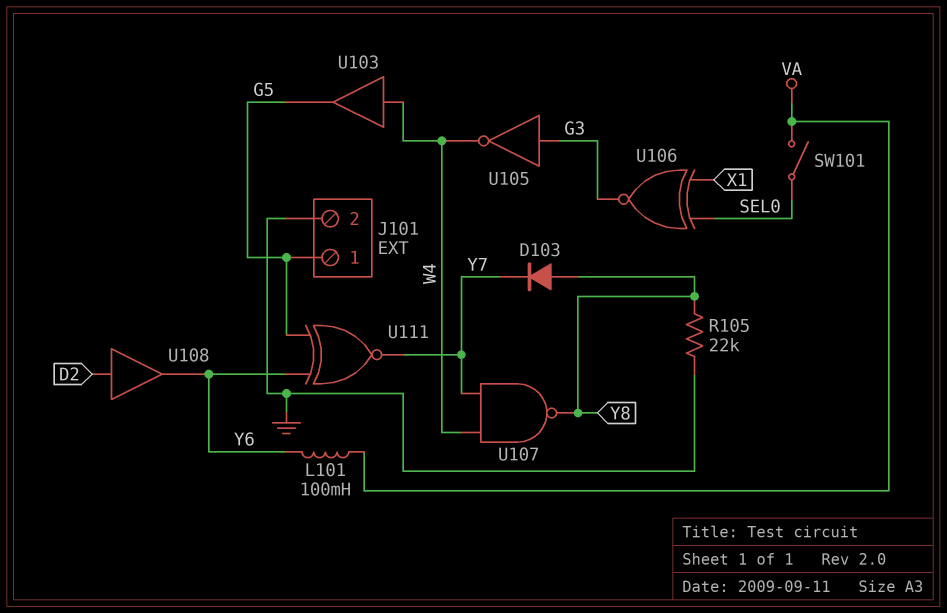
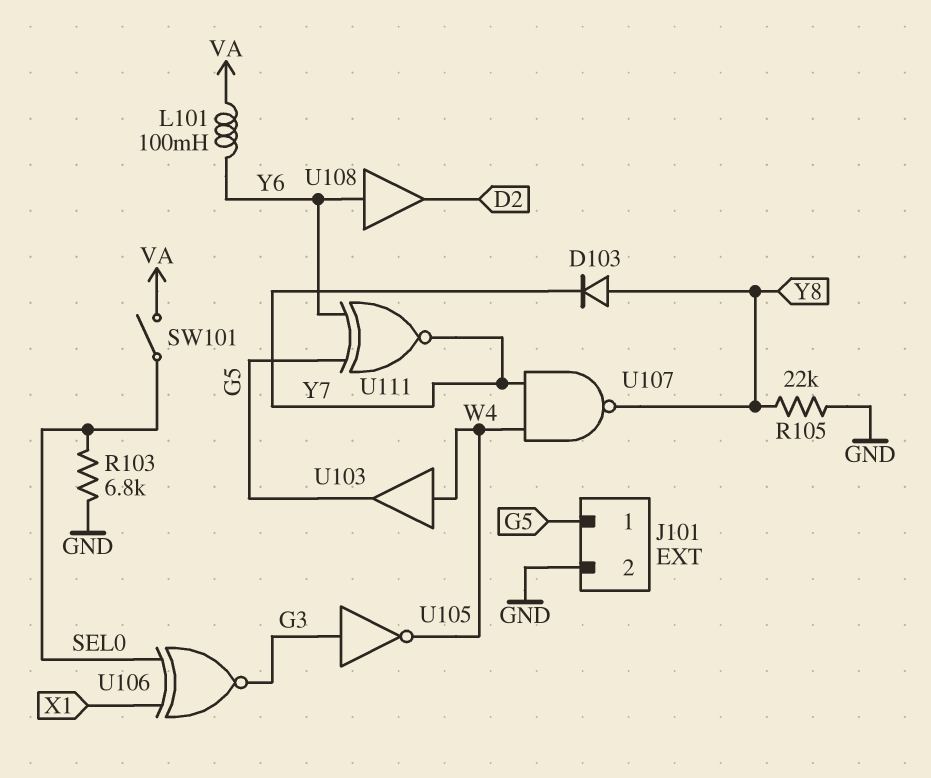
R103: none -> 6.8k (GND, SEL0)
U108: buffer (in D2, out Y6) -> buffer (in Y6, out D2)

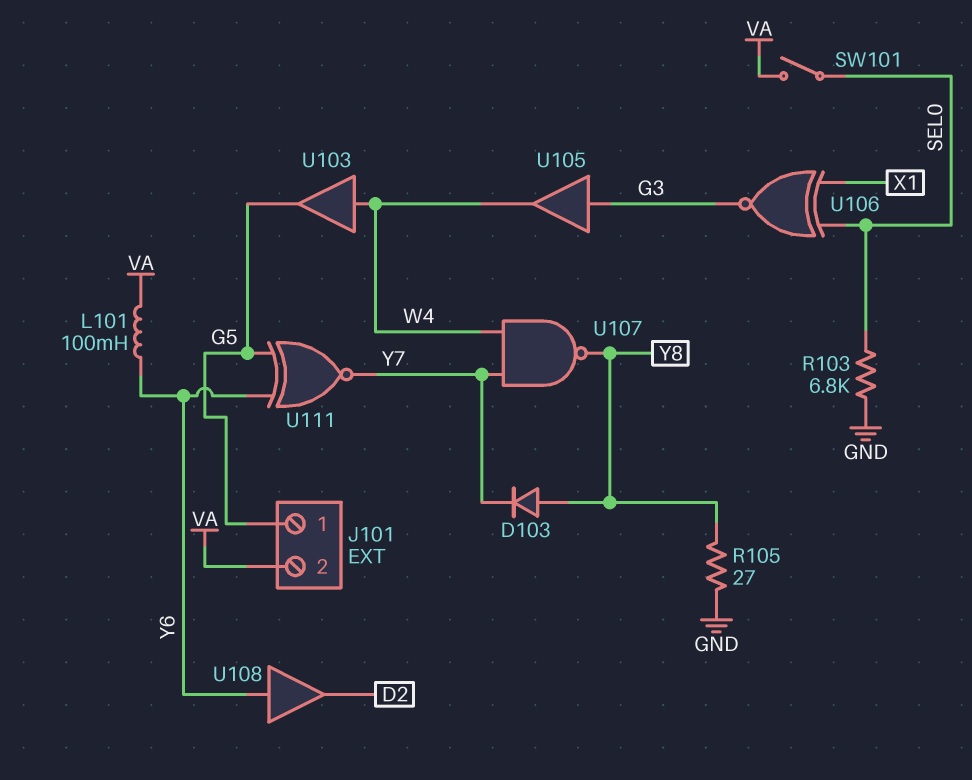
J101 pin 2: GND -> VA
R105: 22k (GND, Y8) -> 27 (GND, Y8)
U105: NOT (in G3, out W4) -> buffer (in G3, out W4)

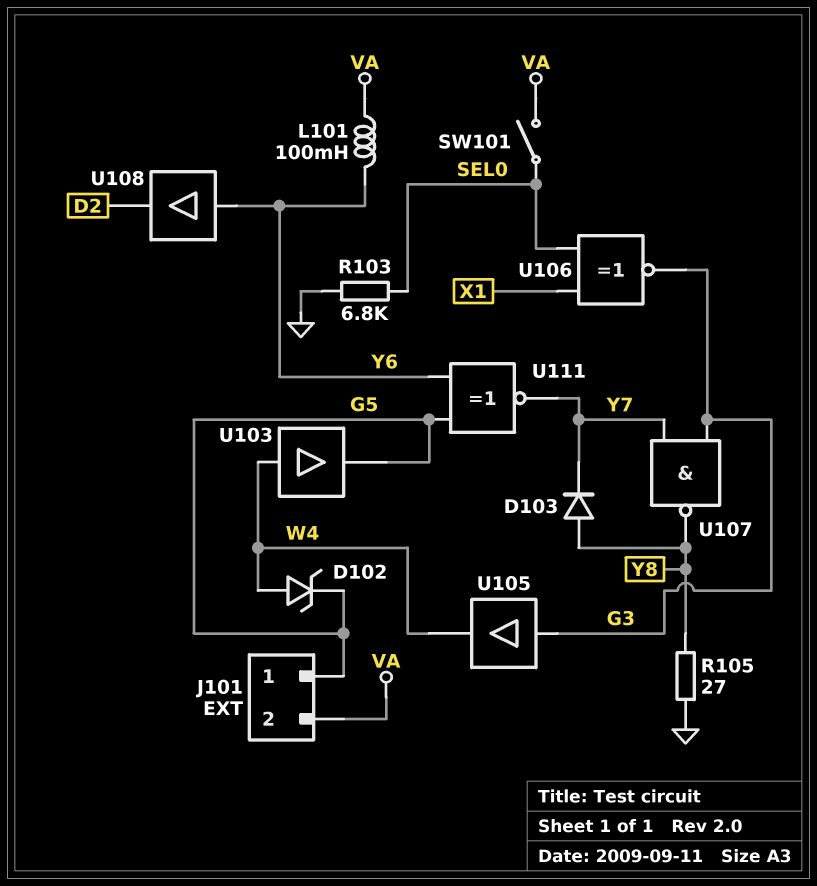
D102: none -> zener (A W4, K G5)
U107: NAND (in W4, in Y7, out Y8) -> NAND (in G3, in Y7, out Y8)

